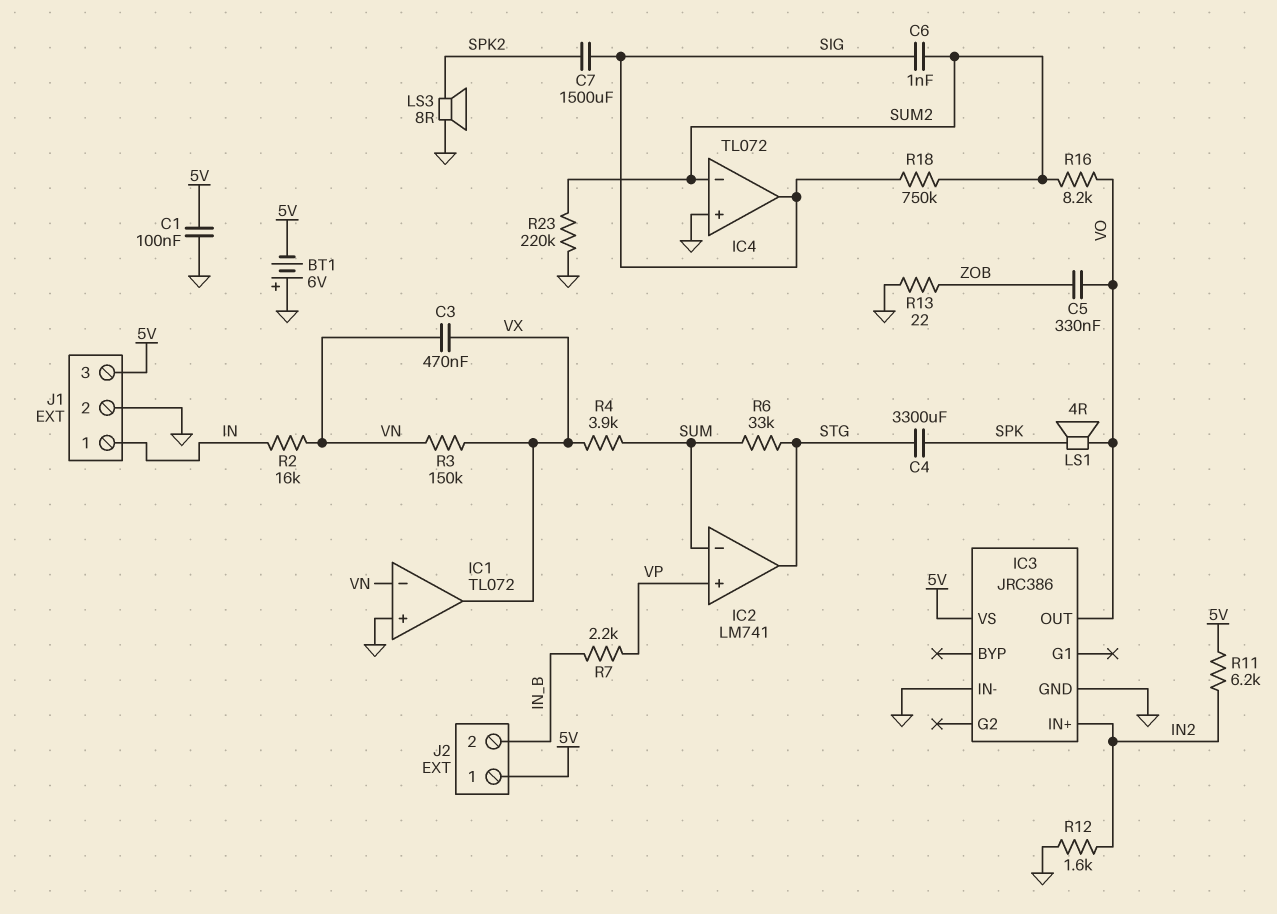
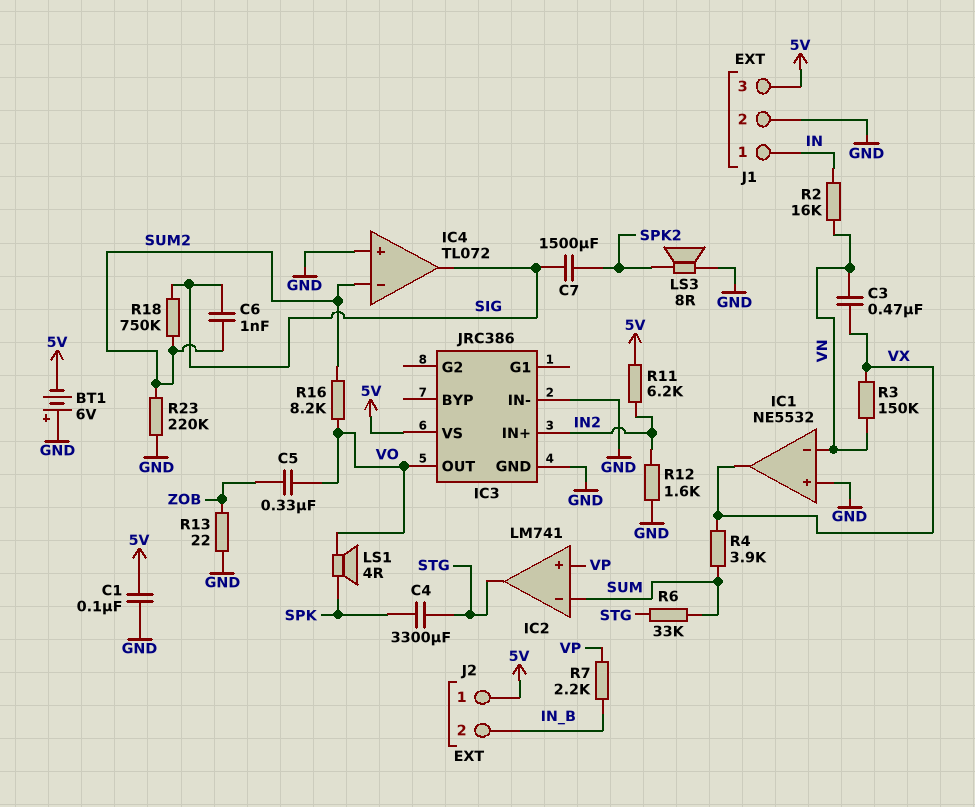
IC1: TL072 -> NE5532

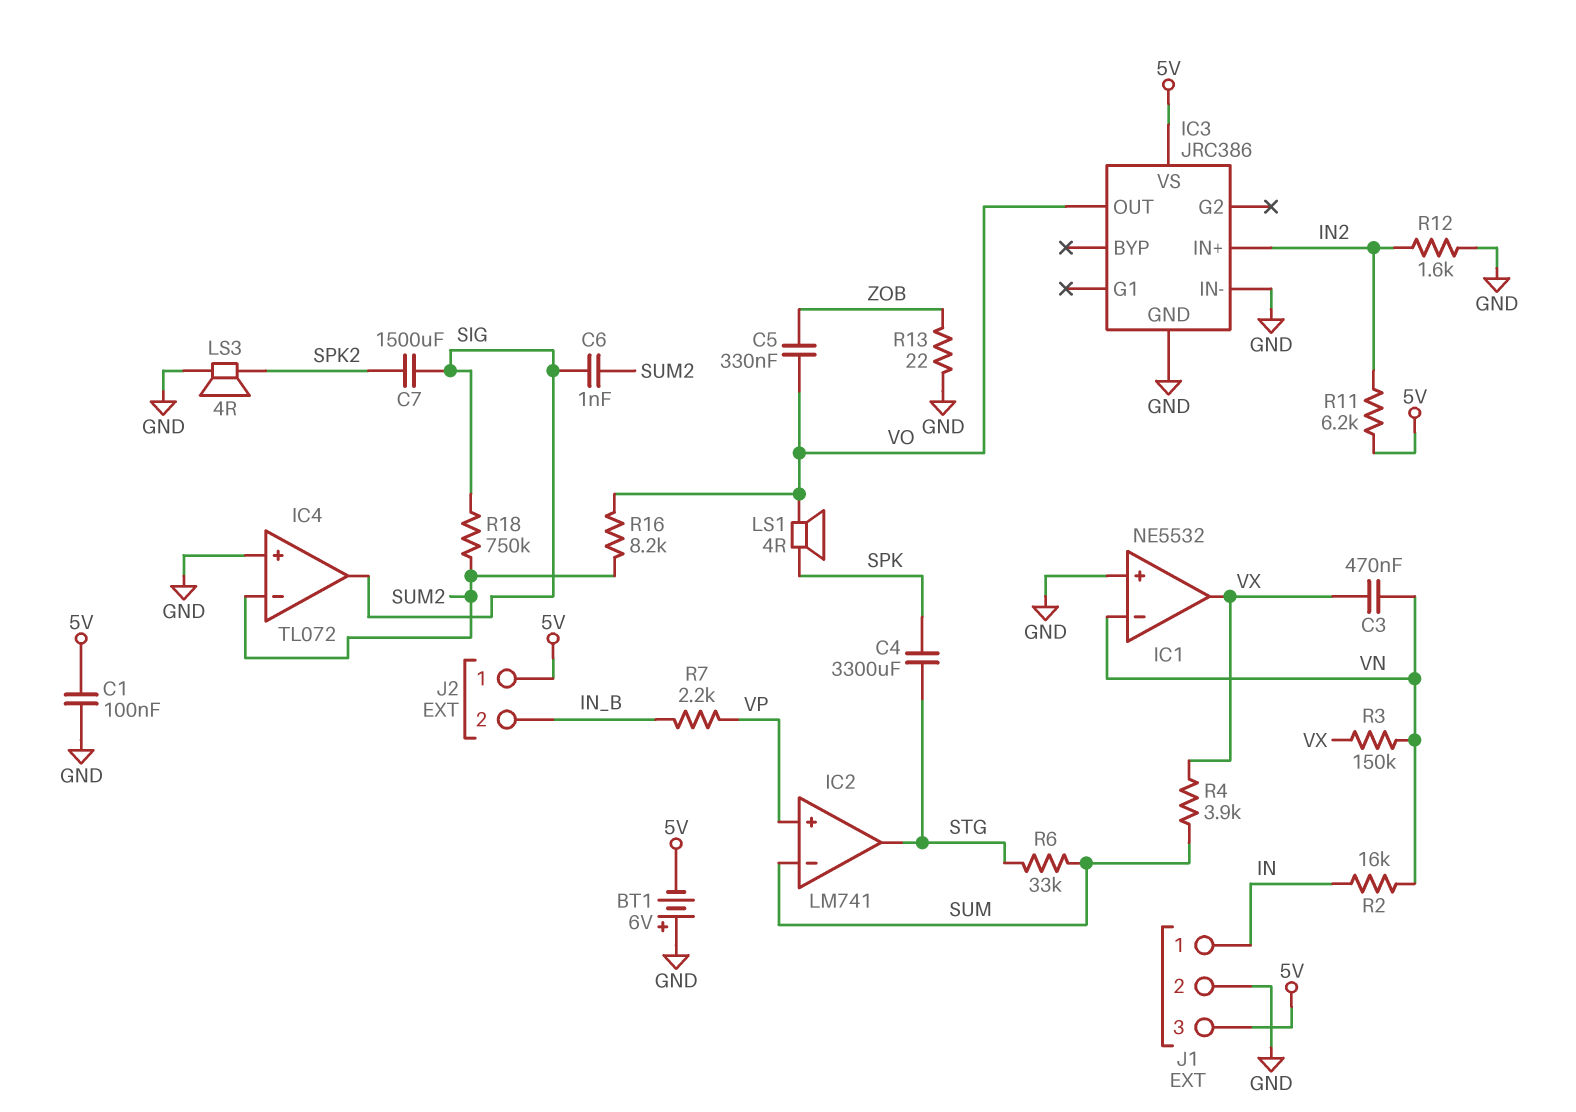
LS3: speaker 8R (GND, SPK2) -> speaker 4R (GND, SPK2)
R23: 220k (GND, SUM2) -> none

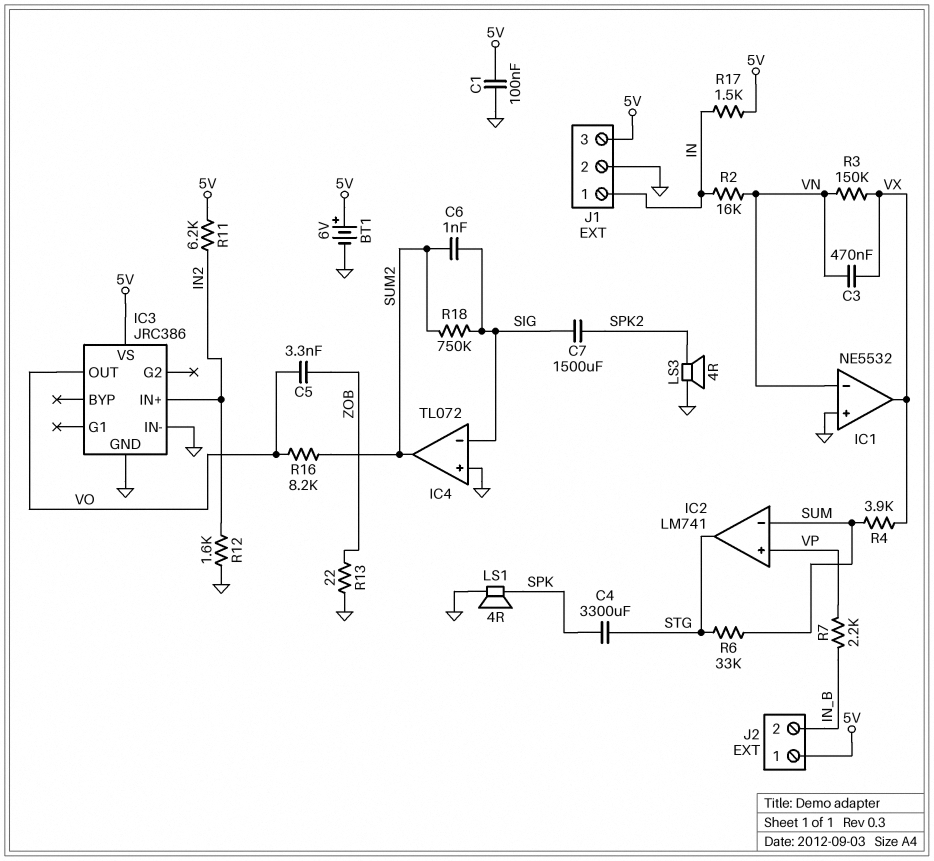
BT1: 6V (plus GND, minus 5V) -> 6V (plus 5V, minus GND)
C5: 330nF (VO, ZOB) -> 3.3nF (VO, ZOB)
IC4 pin in-: SUM2 -> SIG
IC4 pin out: SIG -> SUM2
LS1: speaker 4R (SPK, VO) -> speaker 4R (GND, SPK)
R17: none -> 1.5k (5V, IN)

